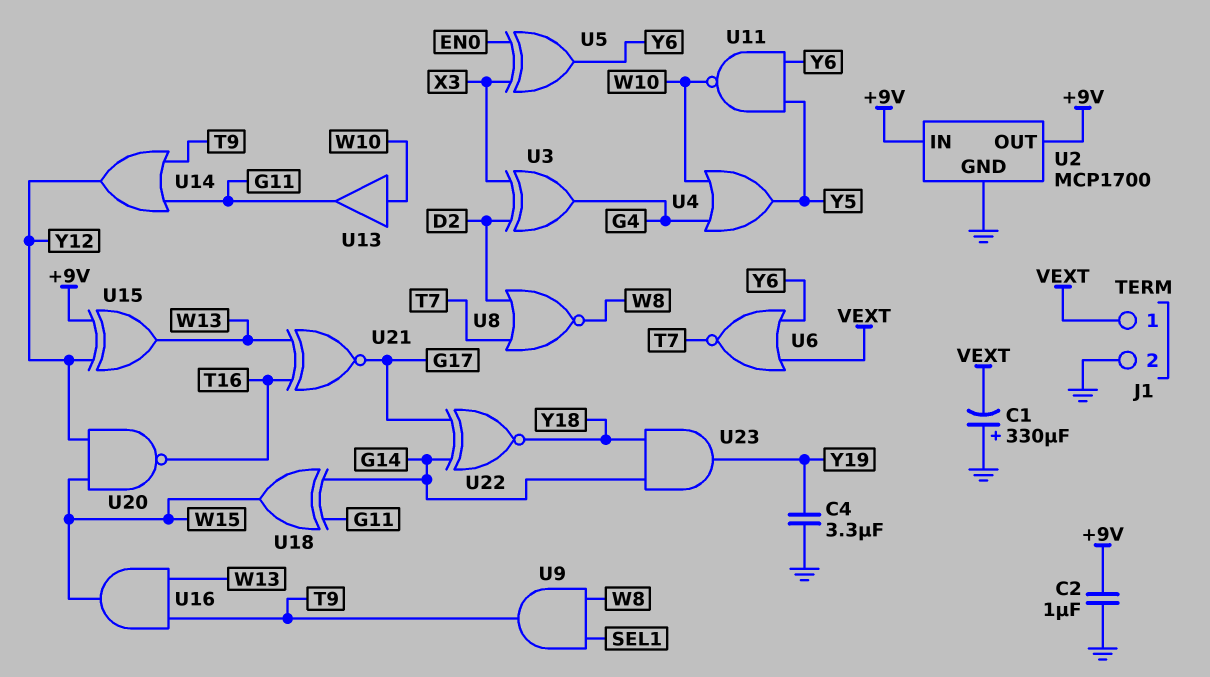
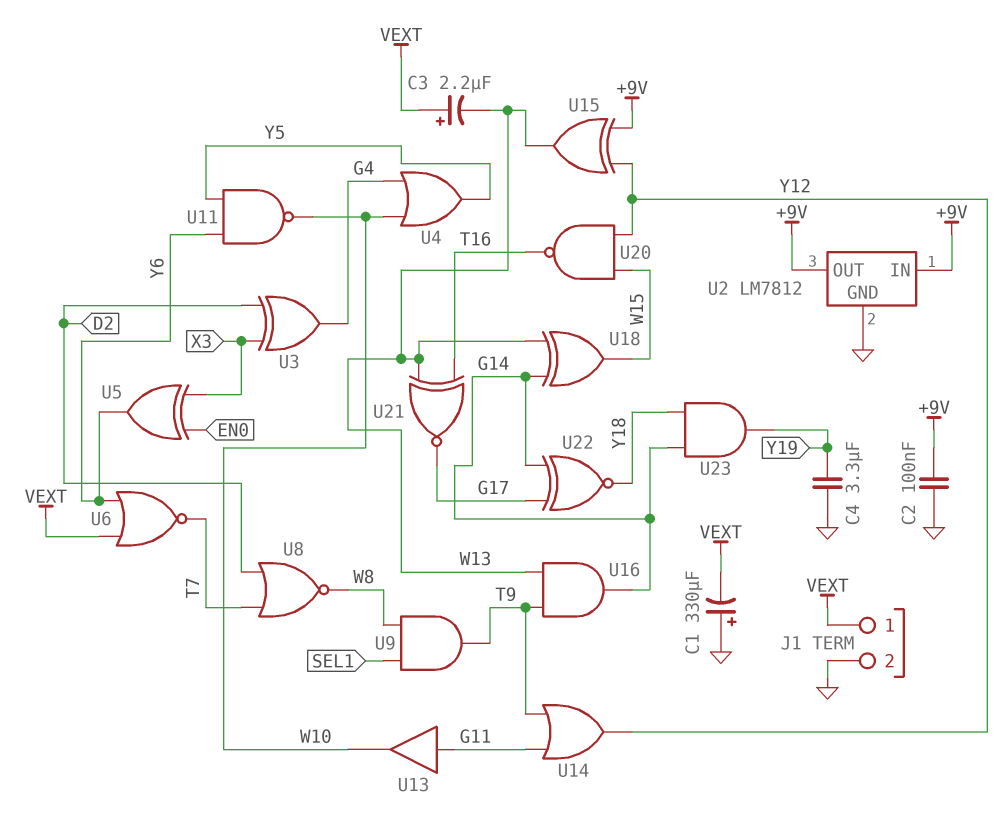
C2: 1uF (+9V, GND) -> 100nF (+9V, GND)
C3: none -> 2.2uF (plus VEXT, minus W13)
U2: MCP1700 -> LM7812
U13: buffer (in W10, out G11) -> buffer (in G11, out W10)
U16: AND (in T9, in W13, out W15) -> AND (in T9, in W13, out G14)
U18: XOR (in G11, in G14, out W15) -> XOR (in G14, in W13, out W15)

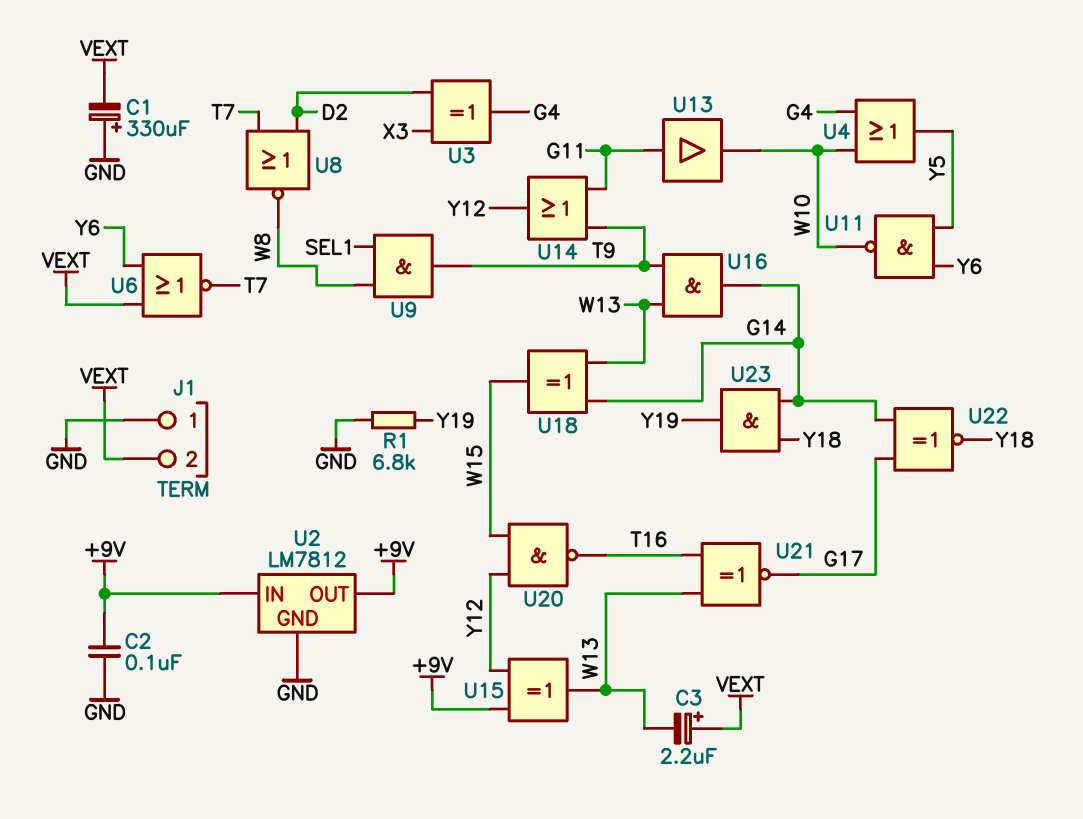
C4: 3.3uF (GND, Y19) -> none
J1 pin 1: VEXT -> GND
J1 pin 2: GND -> VEXT
R1: none -> 6.8k (GND, Y19)
U5: XOR (in EN0, in X3, out Y6) -> none

